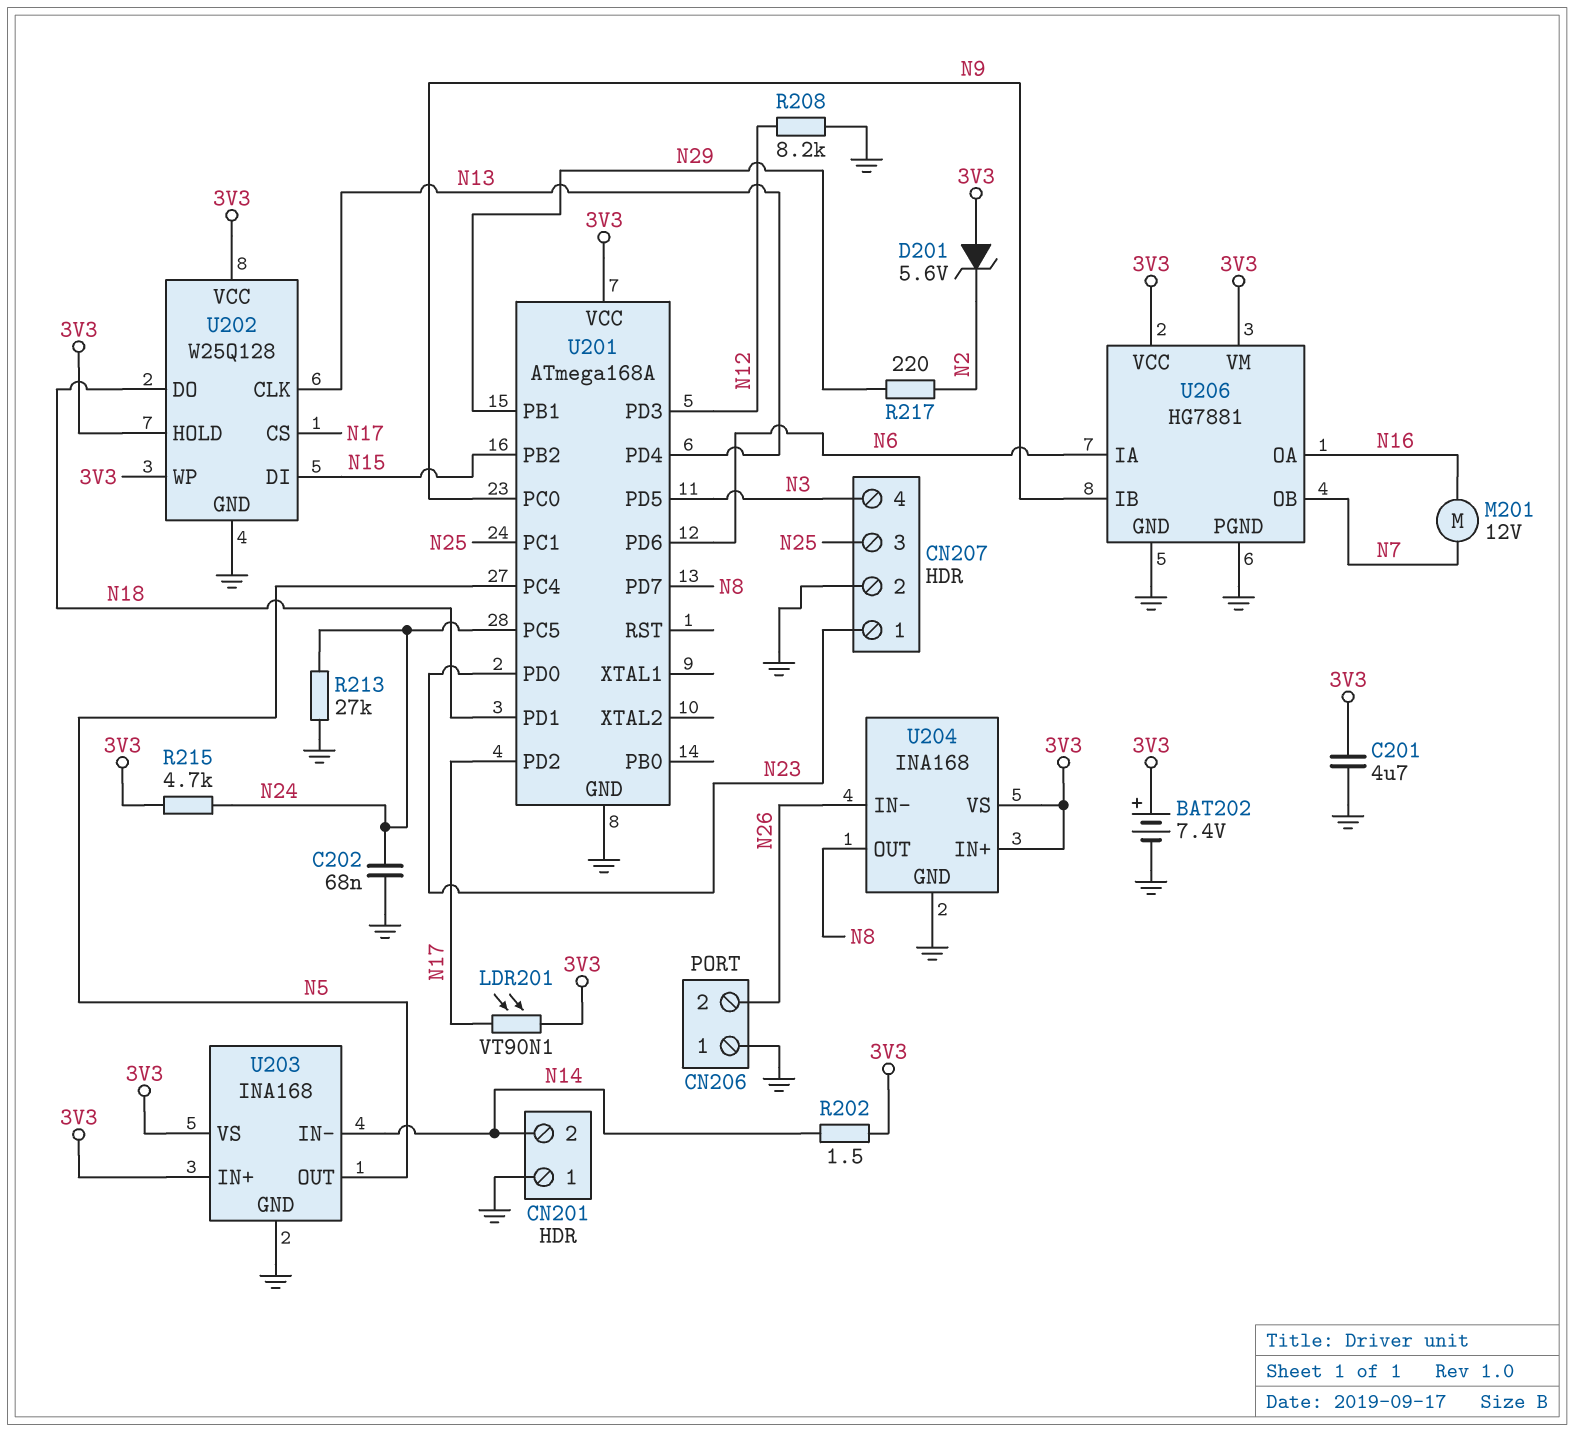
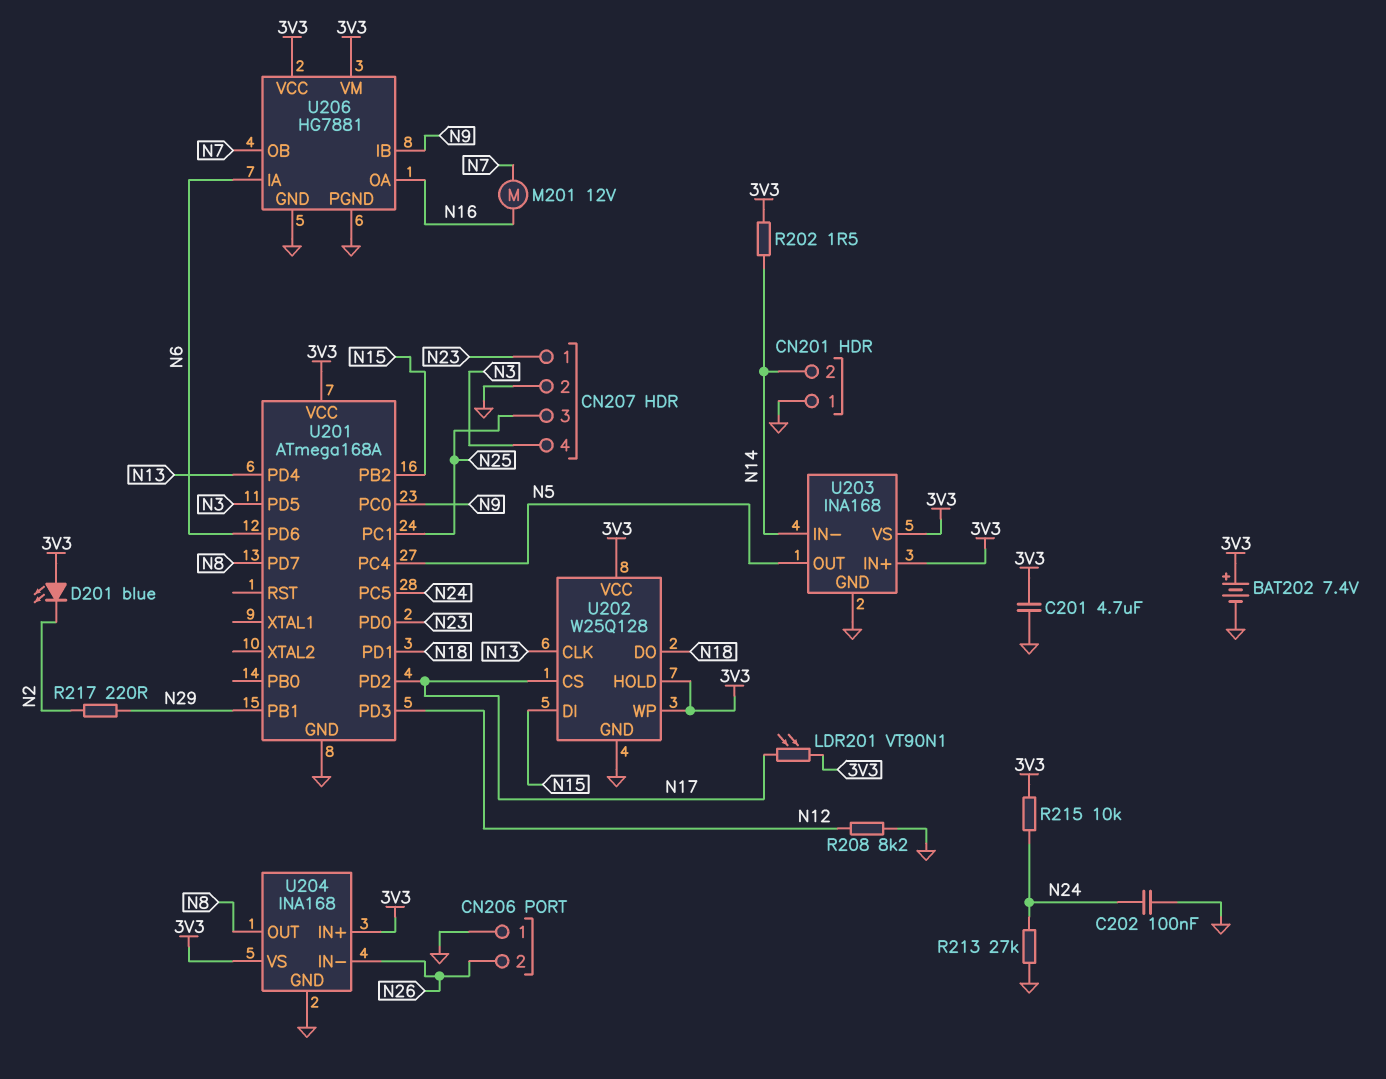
C202: 68nF (GND, N24) -> 100nF (GND, N24)
D201: zener 5.6V (A 3V3, K N2) -> LED blue (A 3V3, K N2)
R215: 4.7k (3V3, N24) -> 10k (3V3, N24)

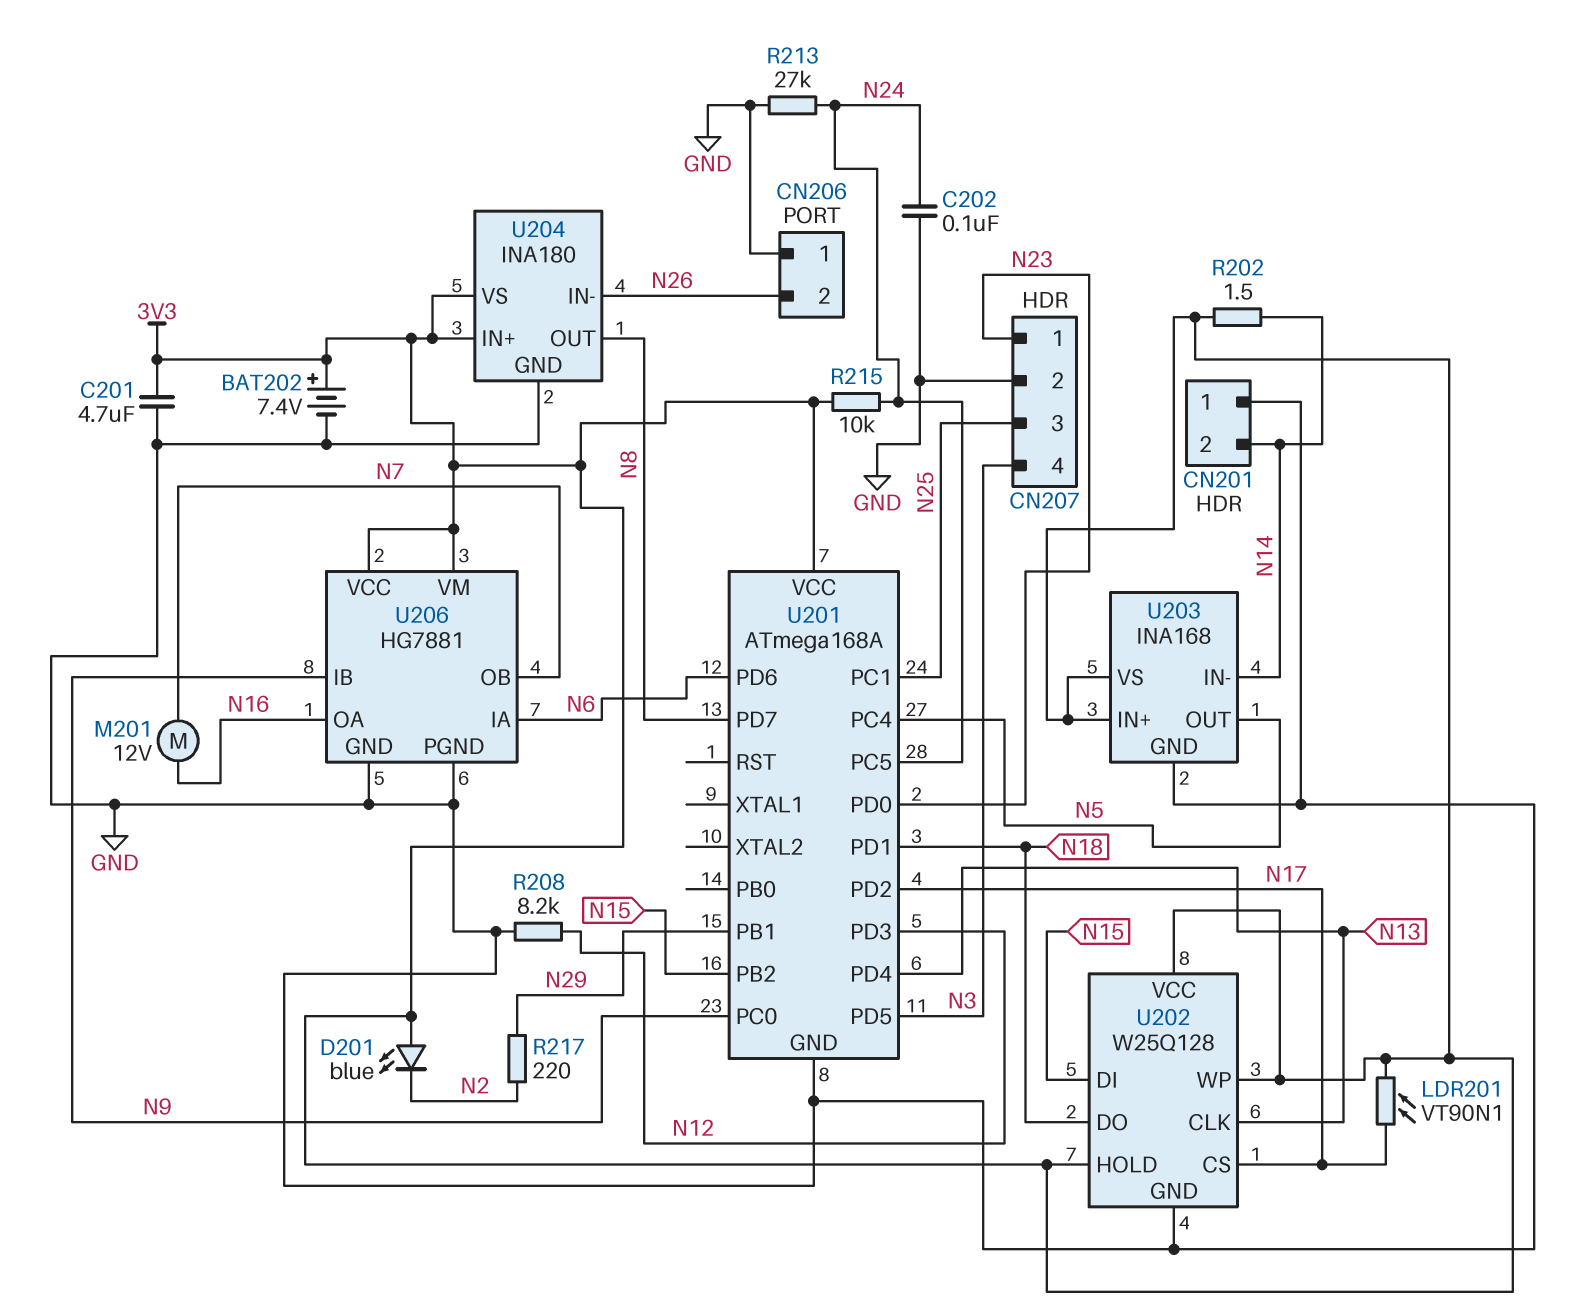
U204: INA168 -> INA180

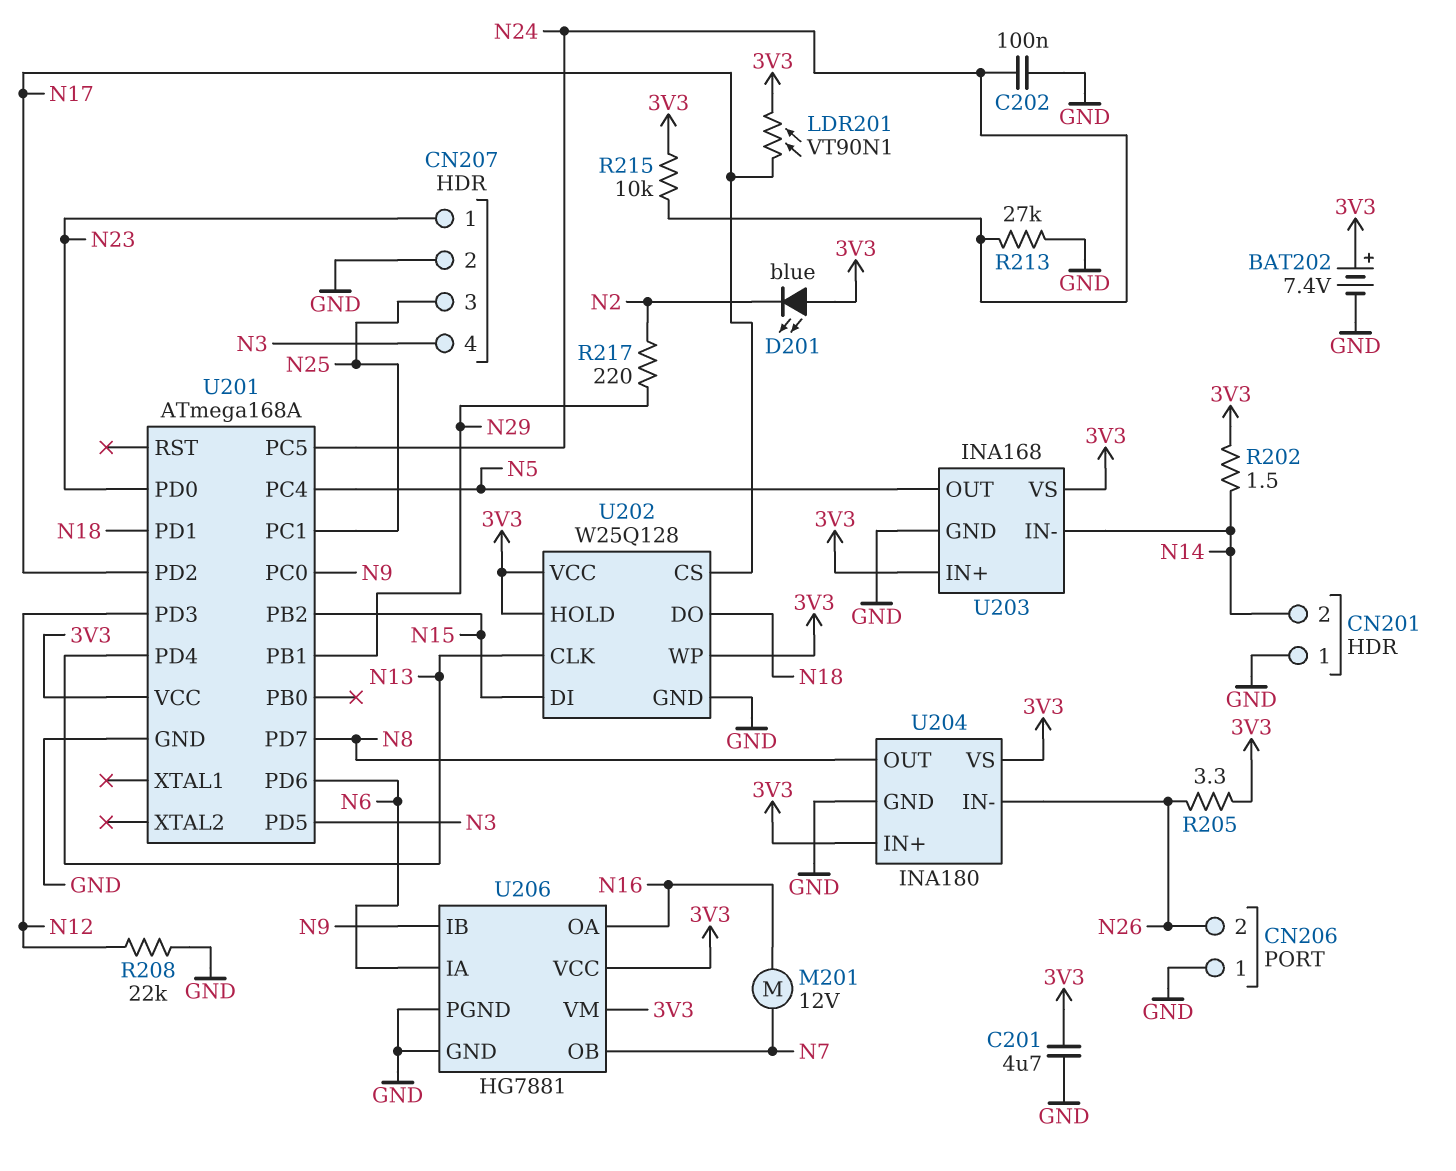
R205: none -> 3.3 (3V3, N26)
R208: 8.2k (GND, N12) -> 22k (GND, N12)

